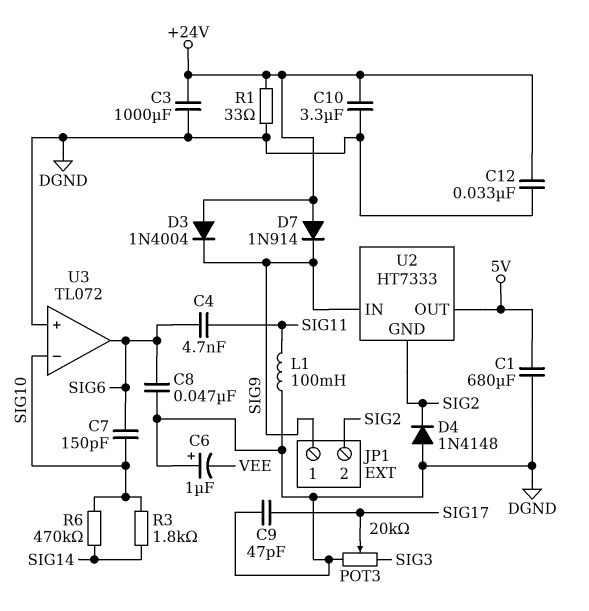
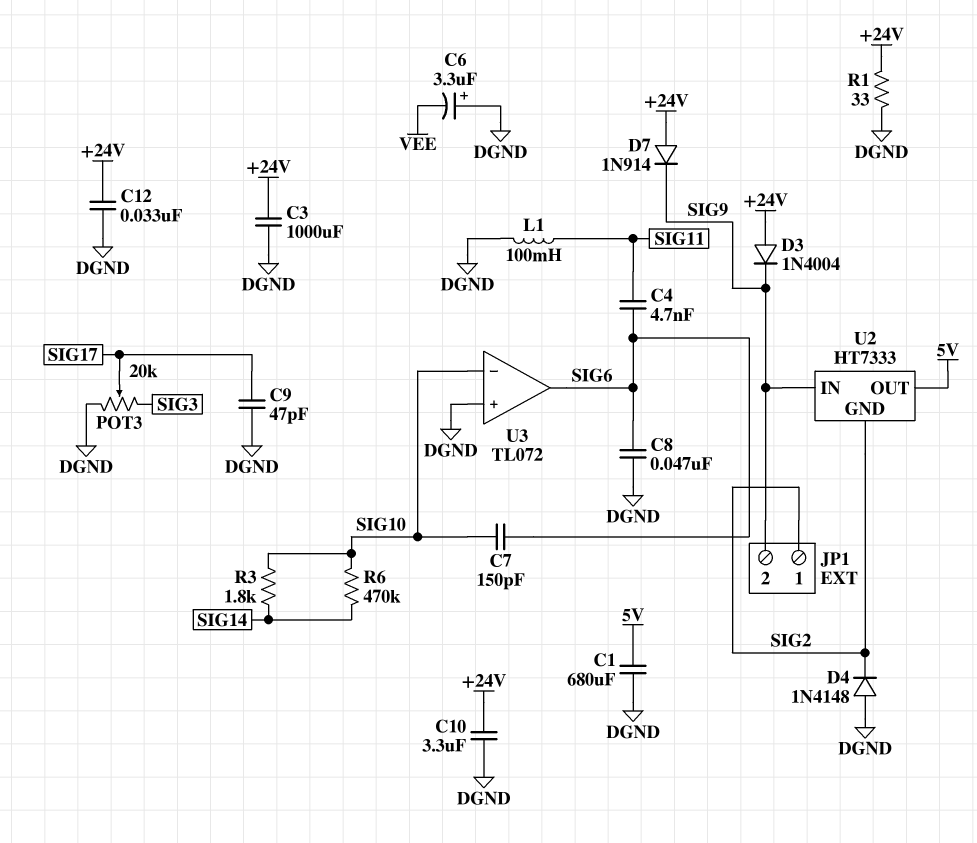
C6: 1uF (plus DGND, minus VEE) -> 3.3uF (plus DGND, minus VEE)
JP1 pin 1: SIG9 -> SIG2
JP1 pin 2: SIG2 -> SIG9

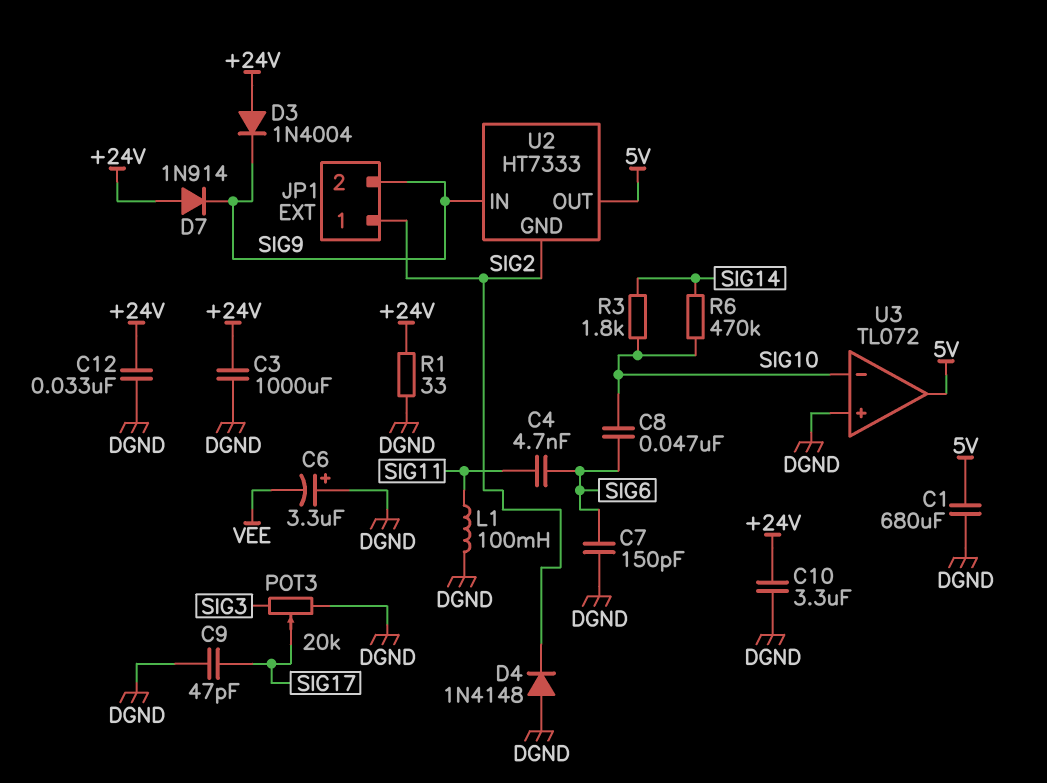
C7: 150pF (SIG6, SIG10) -> 150pF (DGND, SIG6)
C8: 47nF (DGND, SIG6) -> 47nF (SIG6, SIG10)
U3 pin out: SIG6 -> 5V

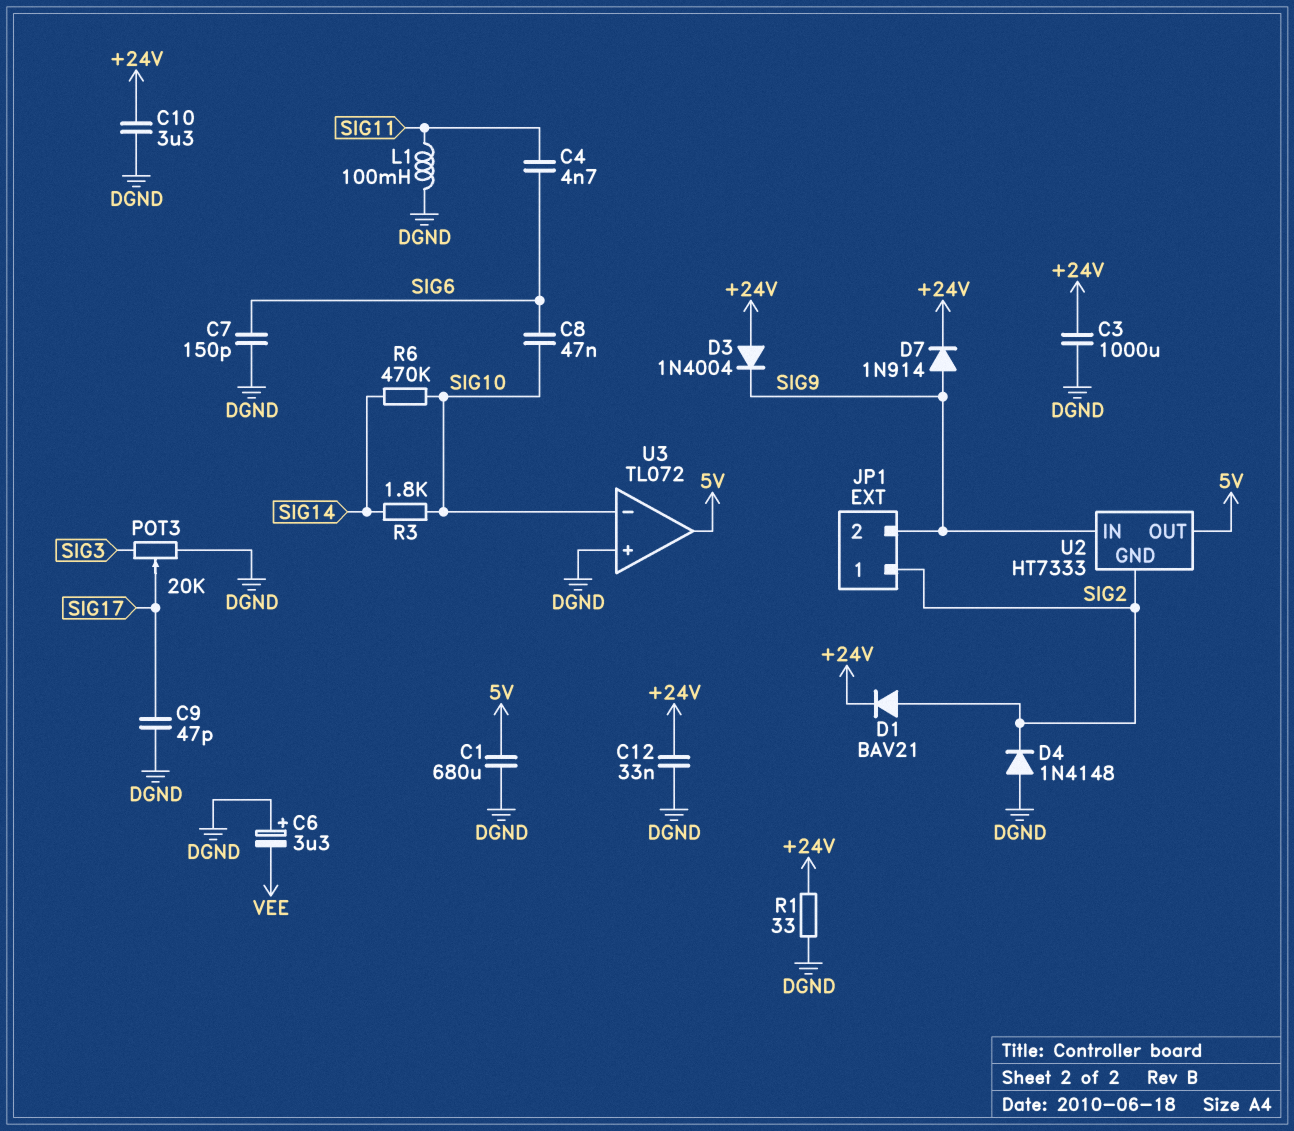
D1: none -> diode BAV21 (A SIG2, K +24V)
D7: diode 1N914 (A +24V, K SIG9) -> diode 1N914 (A SIG9, K +24V)

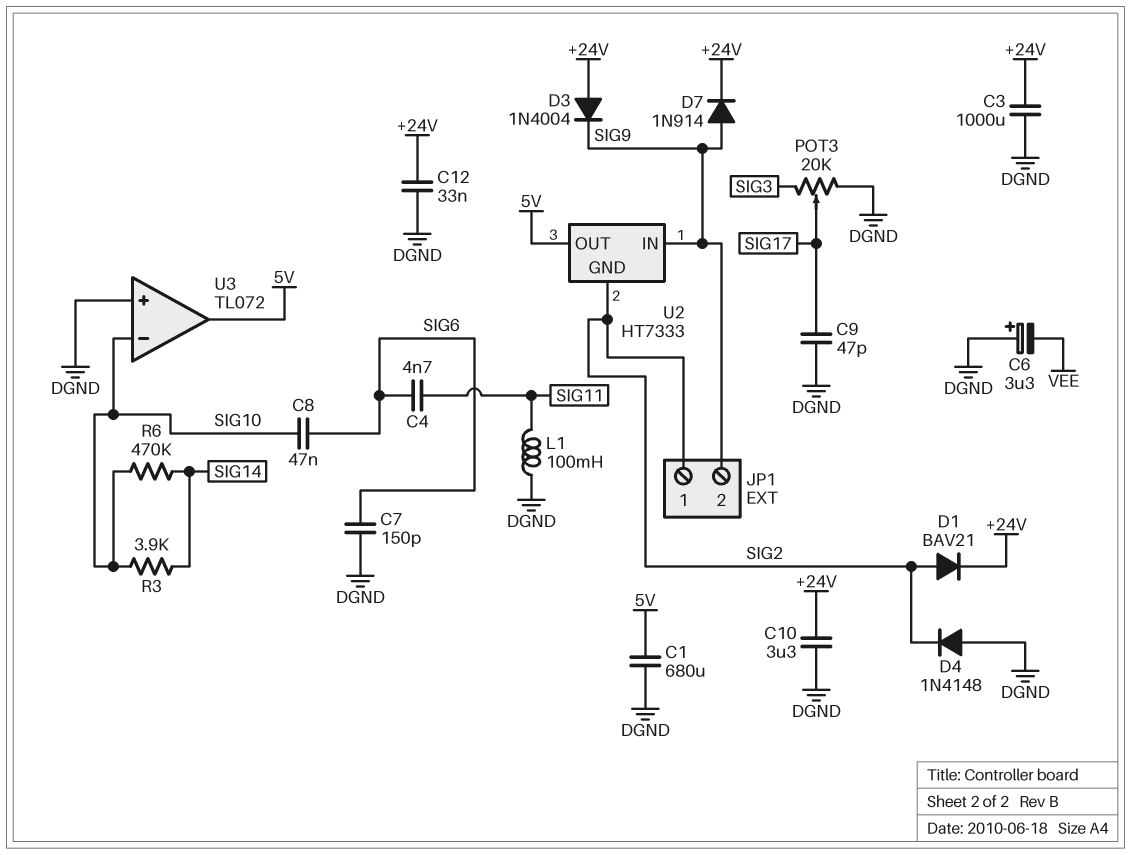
R1: 33 (+24V, DGND) -> none
R3: 1.8k (SIG10, SIG14) -> 3.9k (SIG10, SIG14)

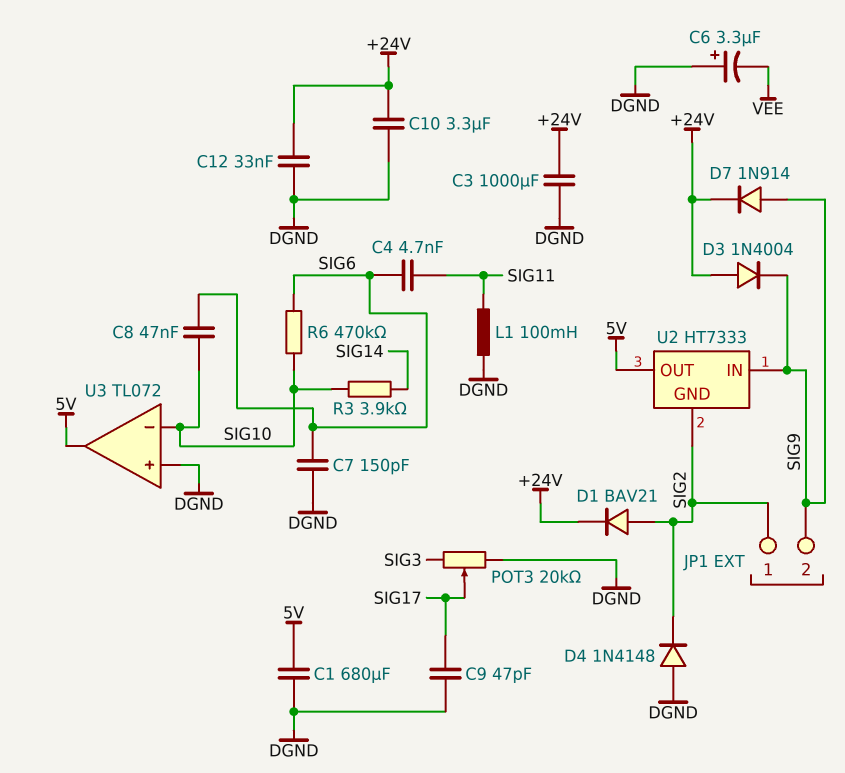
R6: 470k (SIG10, SIG14) -> 470k (SIG6, SIG10)

